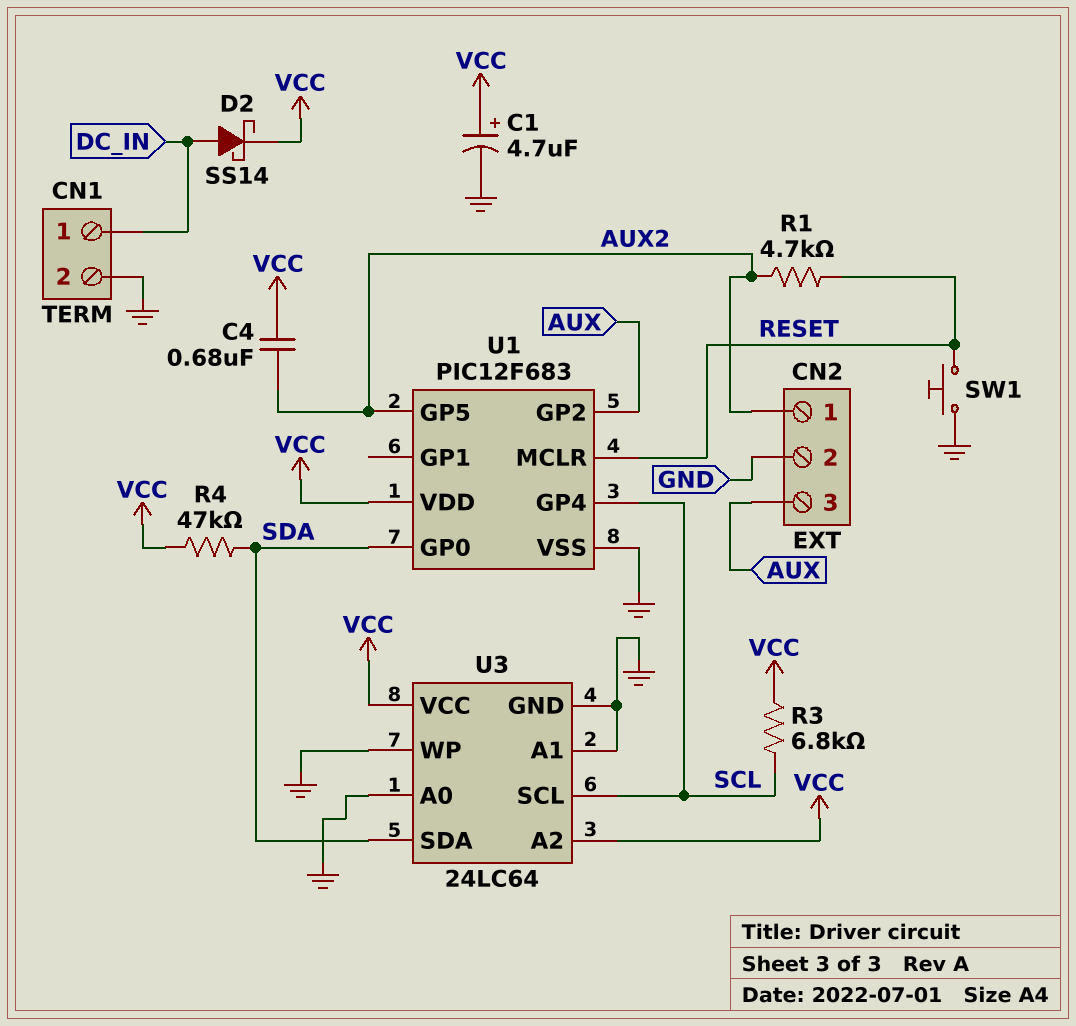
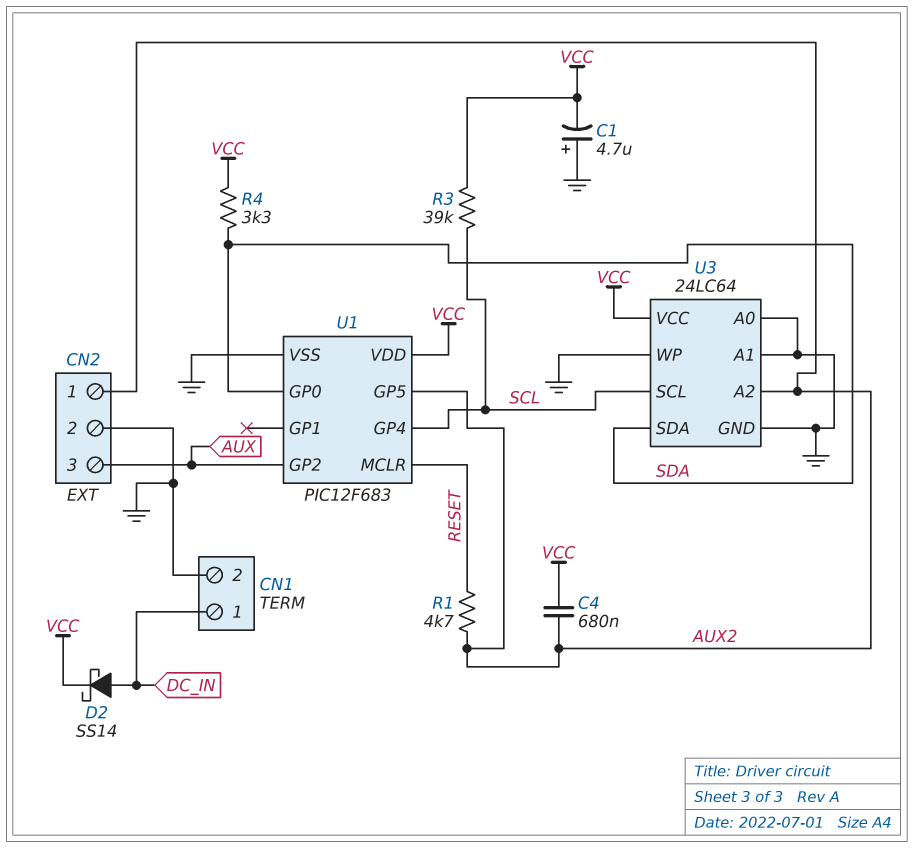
C1: 4.7uF (plus VCC, minus GND) -> 4.7uF (plus GND, minus VCC)
R3: 6.8k (SCL, VCC) -> 39k (SCL, VCC)
R4: 47k (SDA, VCC) -> 3.3k (SDA, VCC)
SW1: button (GND, RESET) -> none
U3 pin A2: VCC -> AUX2

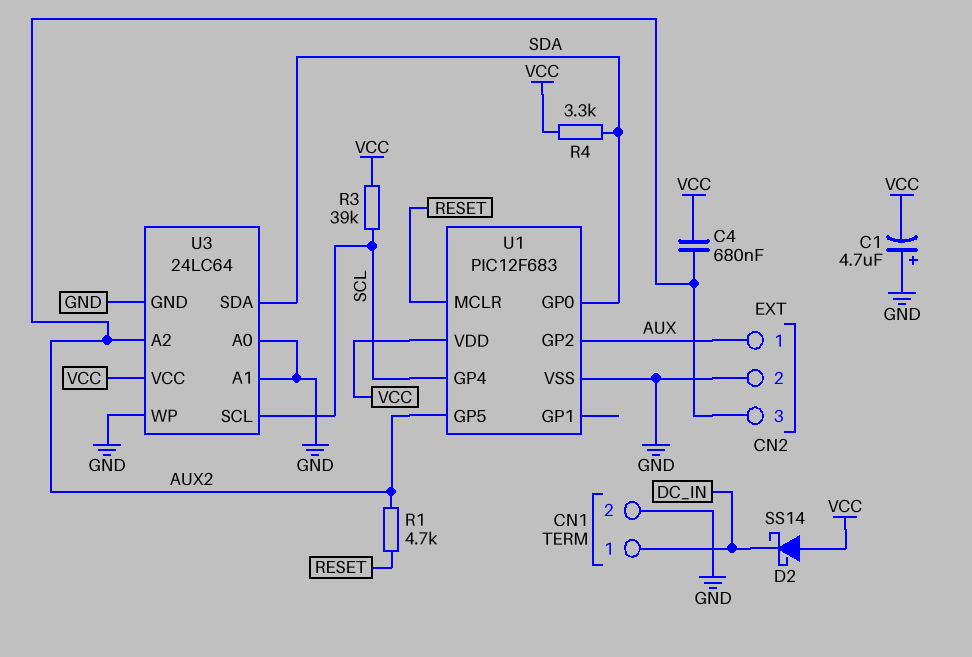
CN2 pin 1: AUX2 -> AUX
CN2 pin 3: AUX -> AUX2
D2: schottky SS14 (A DC_IN, K VCC) -> schottky SS14 (A VCC, K DC_IN)

